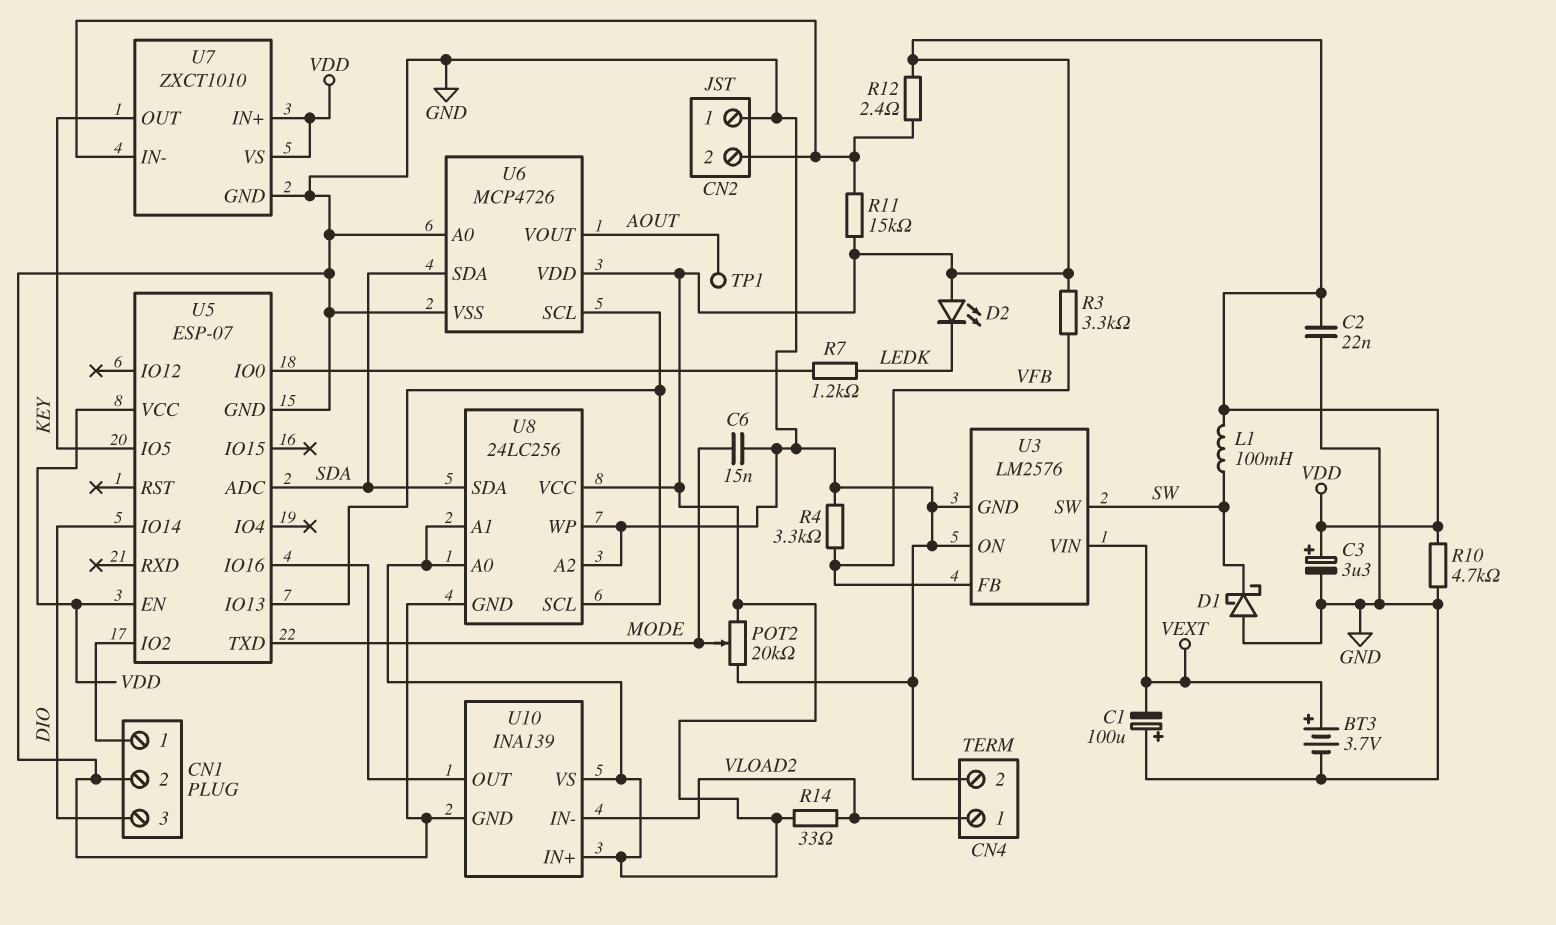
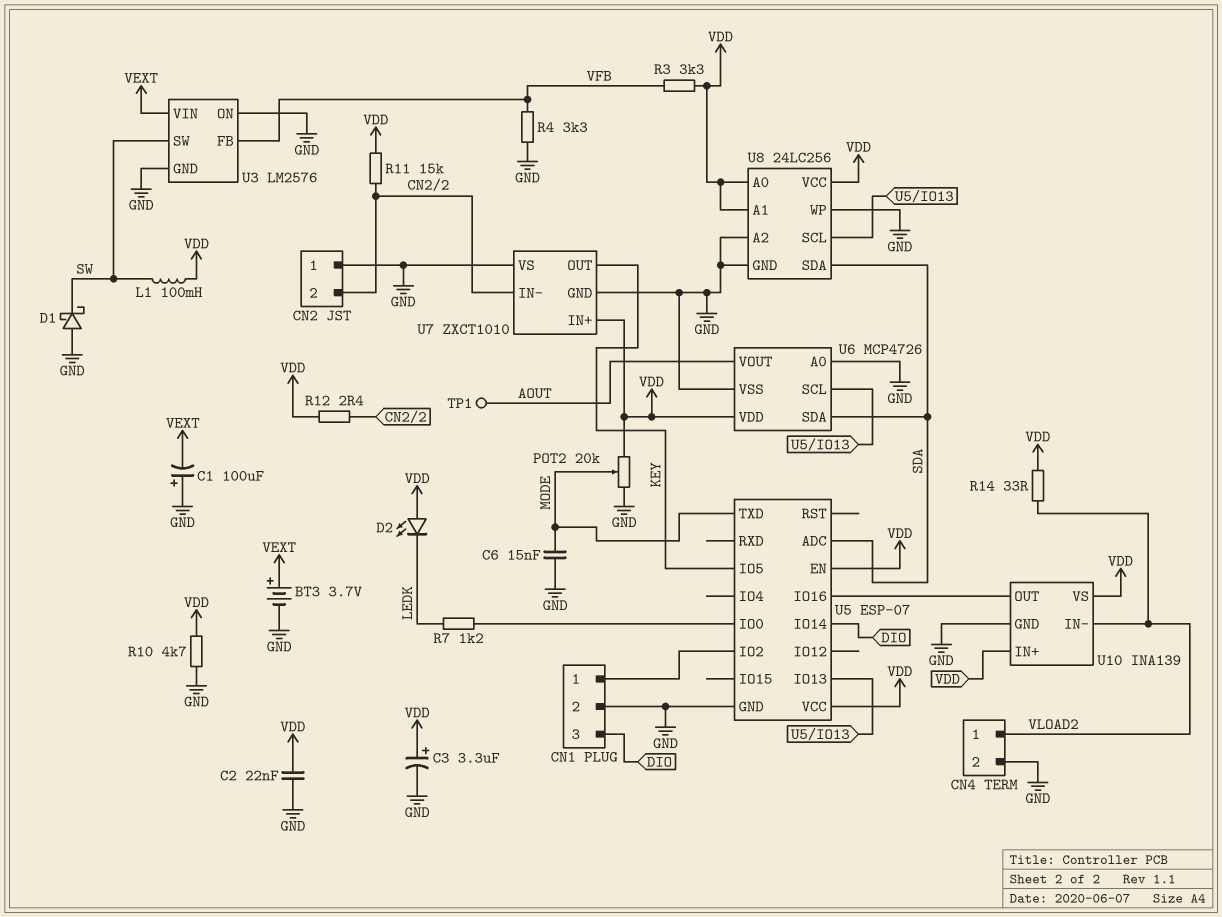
U7 pin VS: VDD -> GND

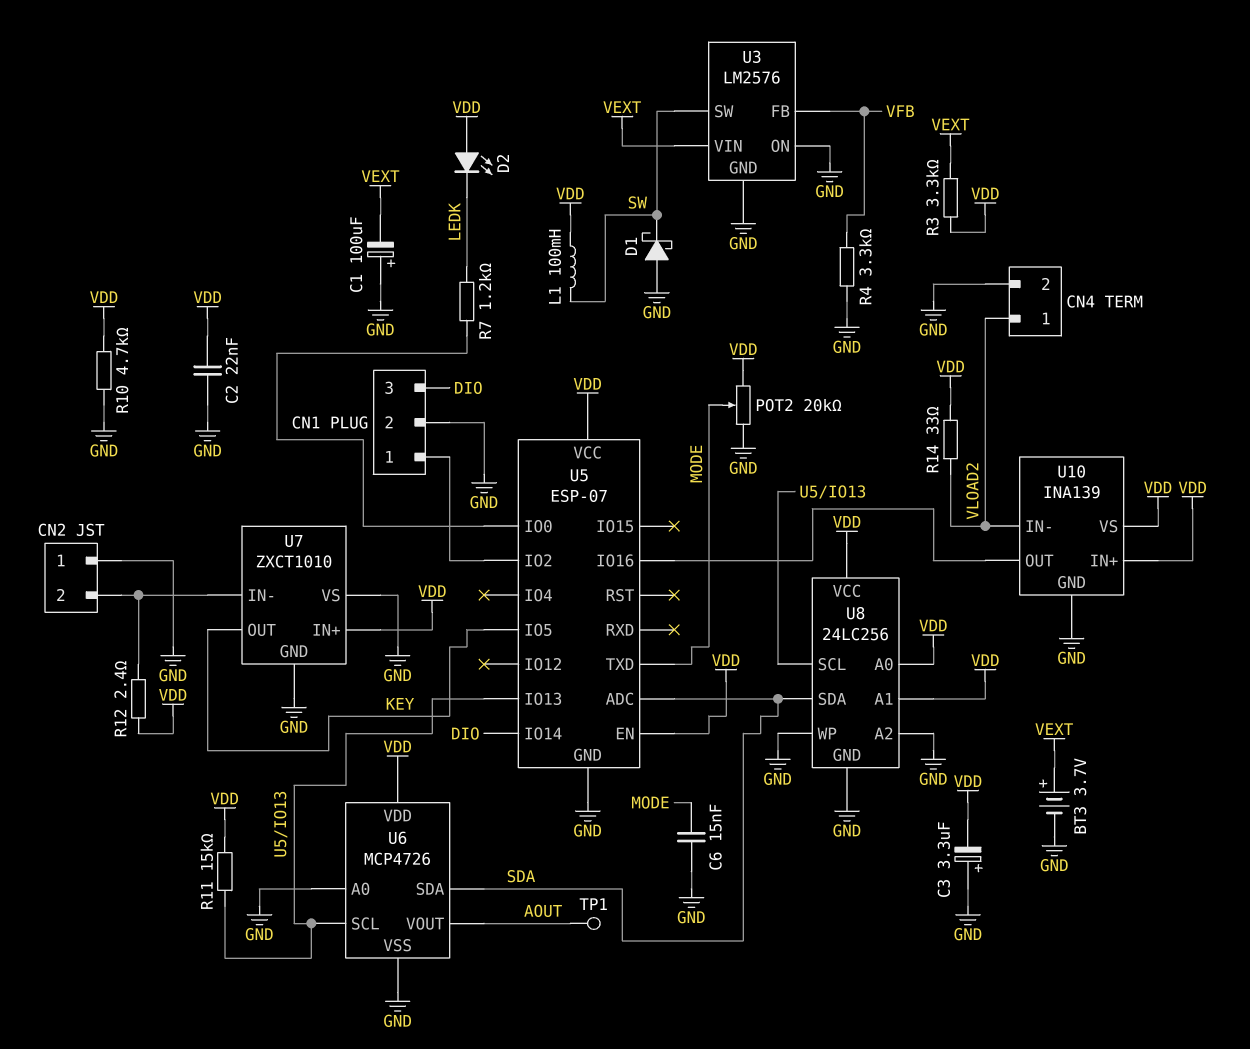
C3: 3.3uF (plus VDD, minus GND) -> 3.3uF (plus GND, minus VDD)
R3: 3.3k (VDD, VFB) -> 3.3k (VDD, VEXT)
R11: 15k (CN2/2, VDD) -> 15k (U5/IO13, VDD)

